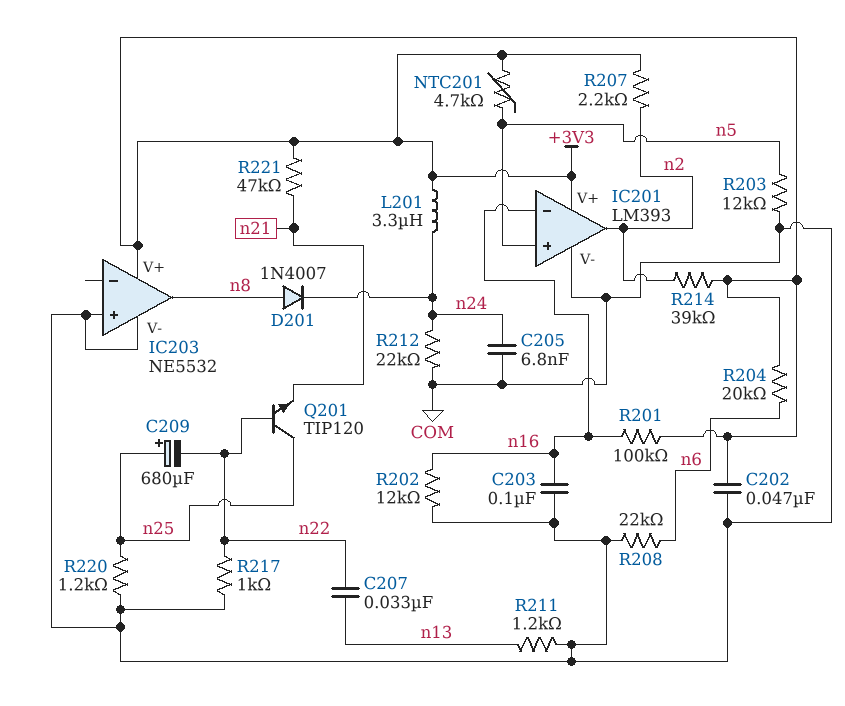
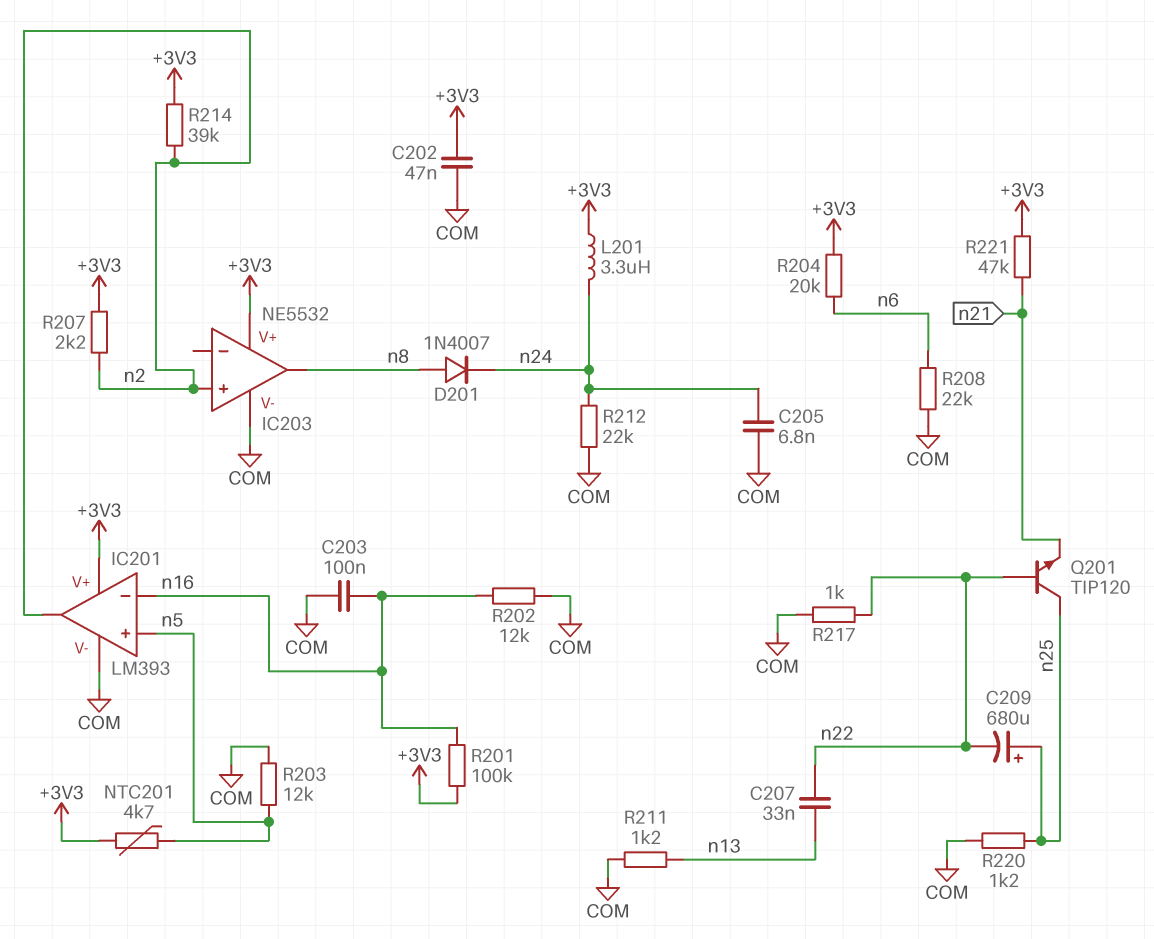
IC203 pin in+: COM -> n2

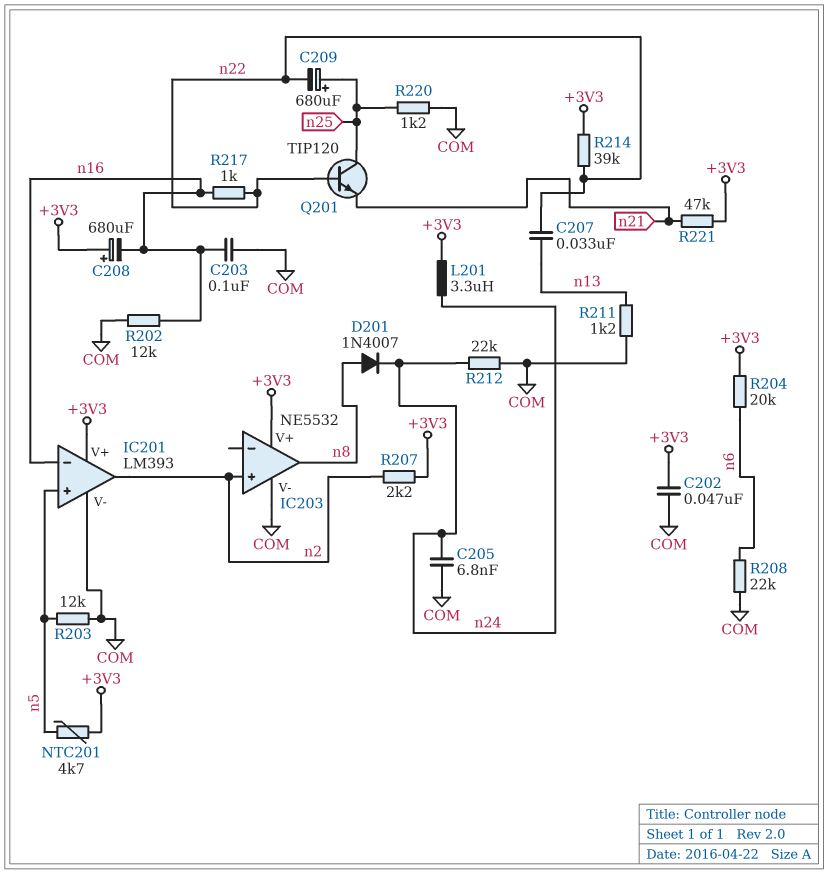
C208: none -> 680uF (plus +3V3, minus n16)
R201: 100k (+3V3, n16) -> none
R214: 39k (+3V3, n2) -> 39k (+3V3, n22)
R217: 1k (COM, n22) -> 1k (n16, n22)

